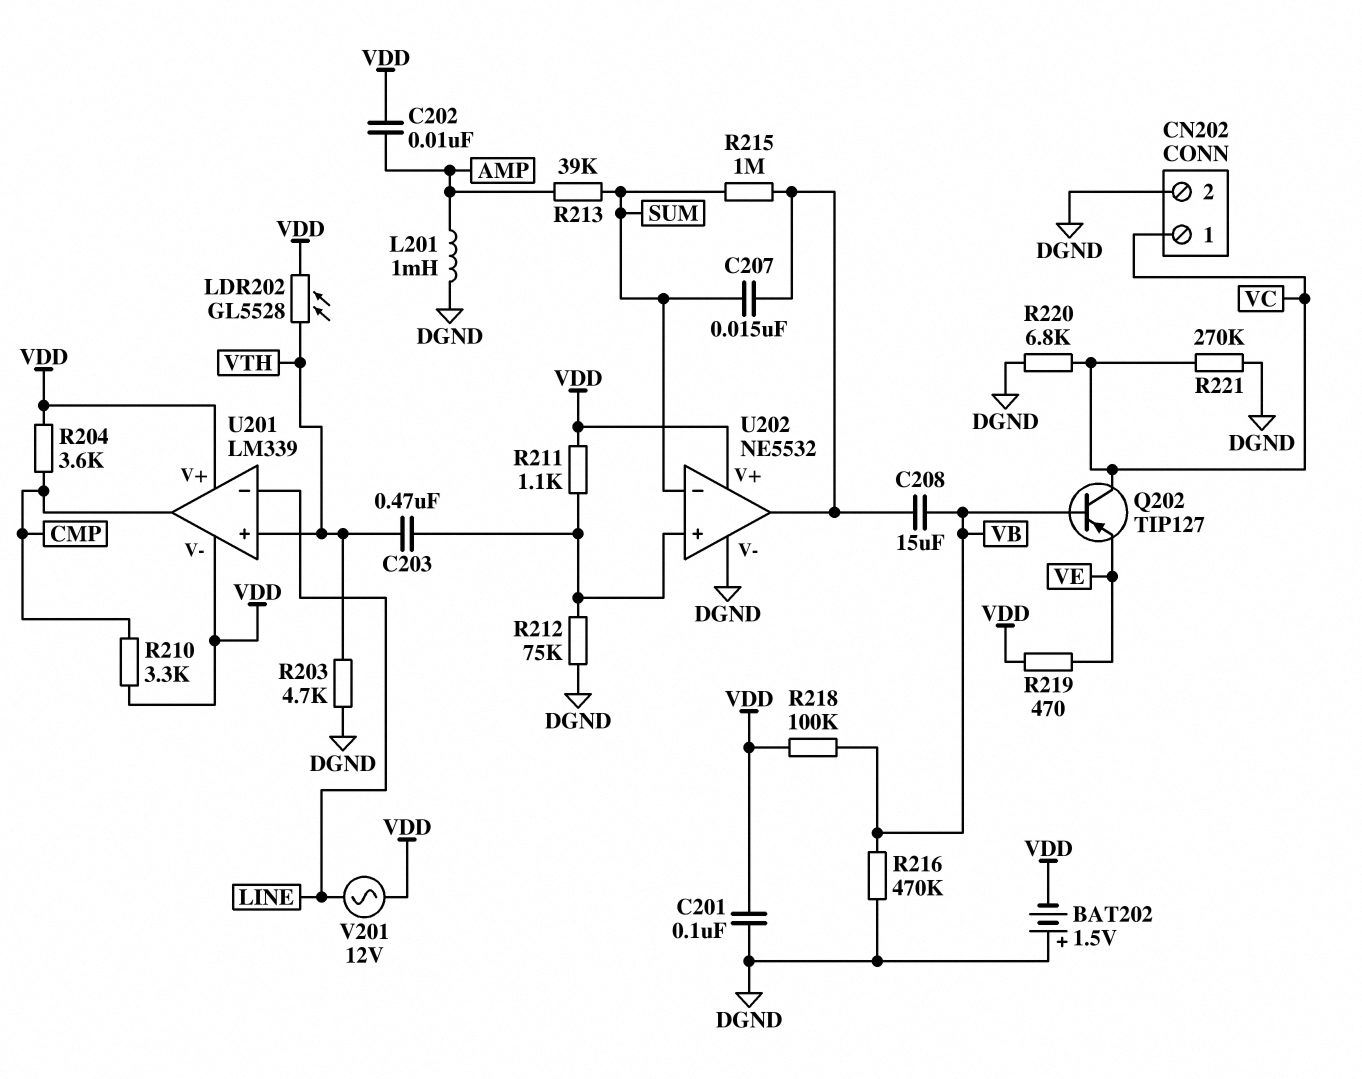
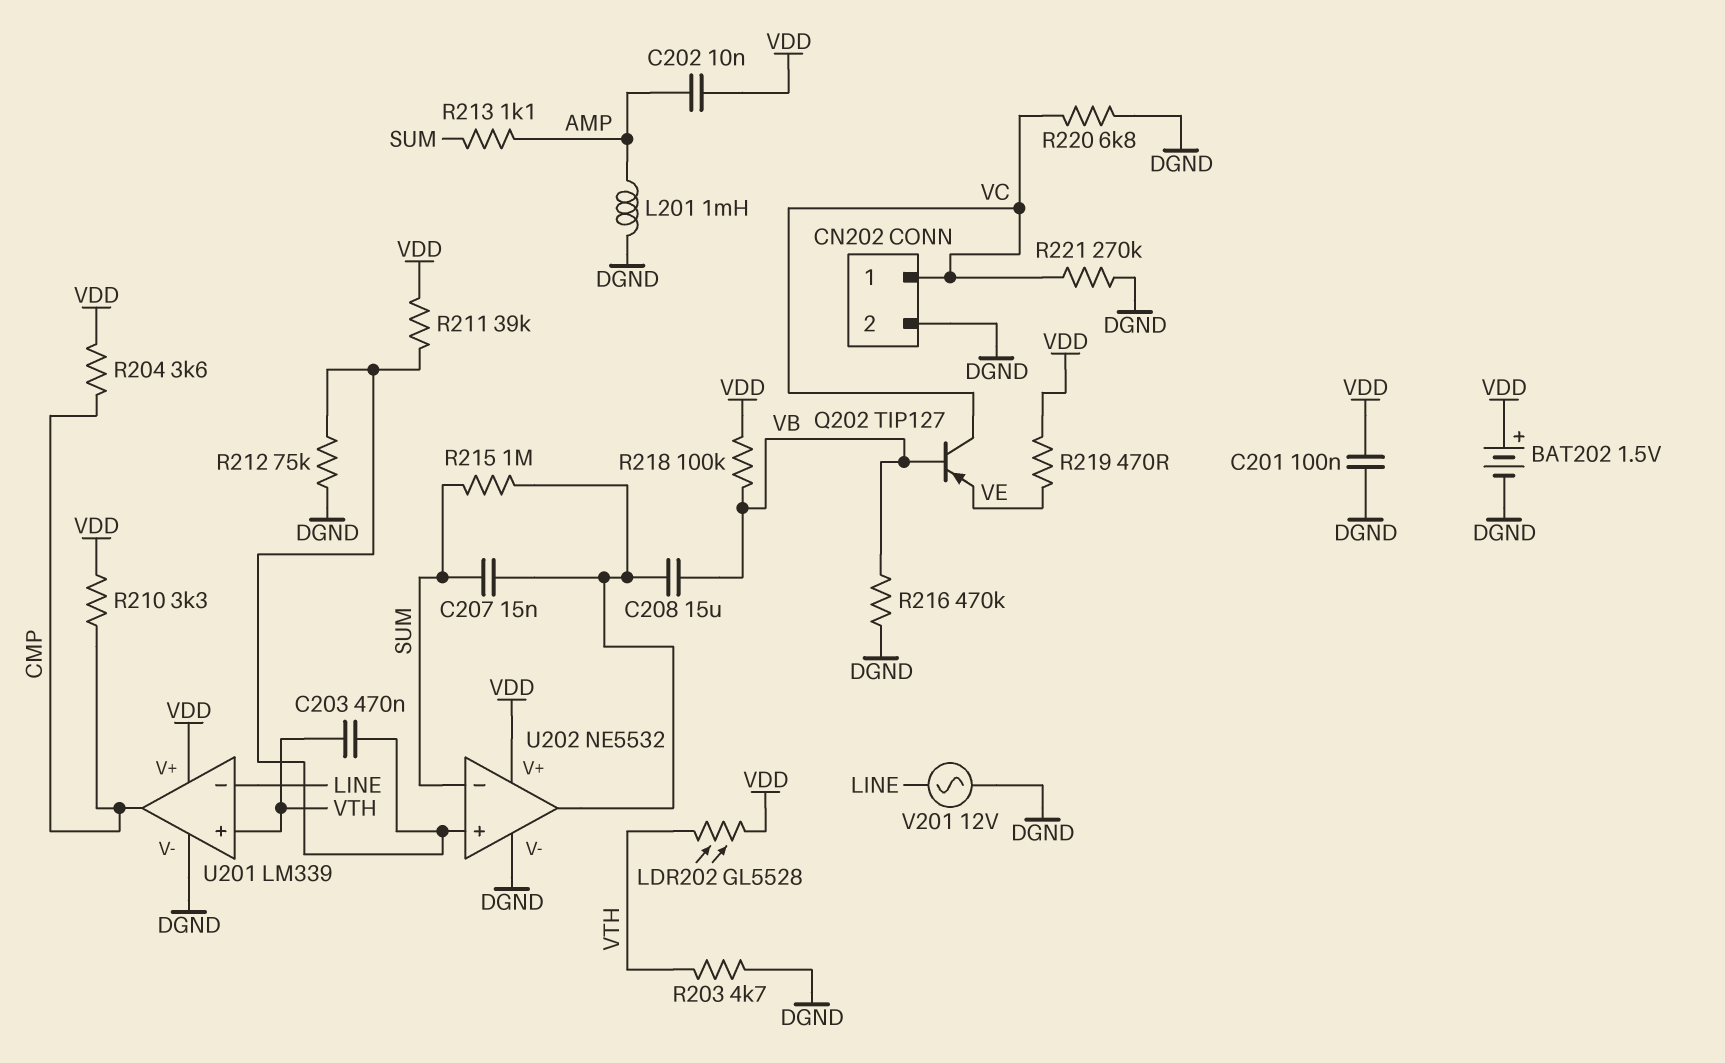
BAT202: 1.5V (plus DGND, minus VDD) -> 1.5V (plus VDD, minus DGND)
R211: 1.1k (U202/in+, VDD) -> 39k (U202/in+, VDD)
R213: 39k (AMP, SUM) -> 1.1k (AMP, SUM)
U201 pin V-: VDD -> DGND
V201: AC 12V (LINE, VDD) -> AC 12V (DGND, LINE)

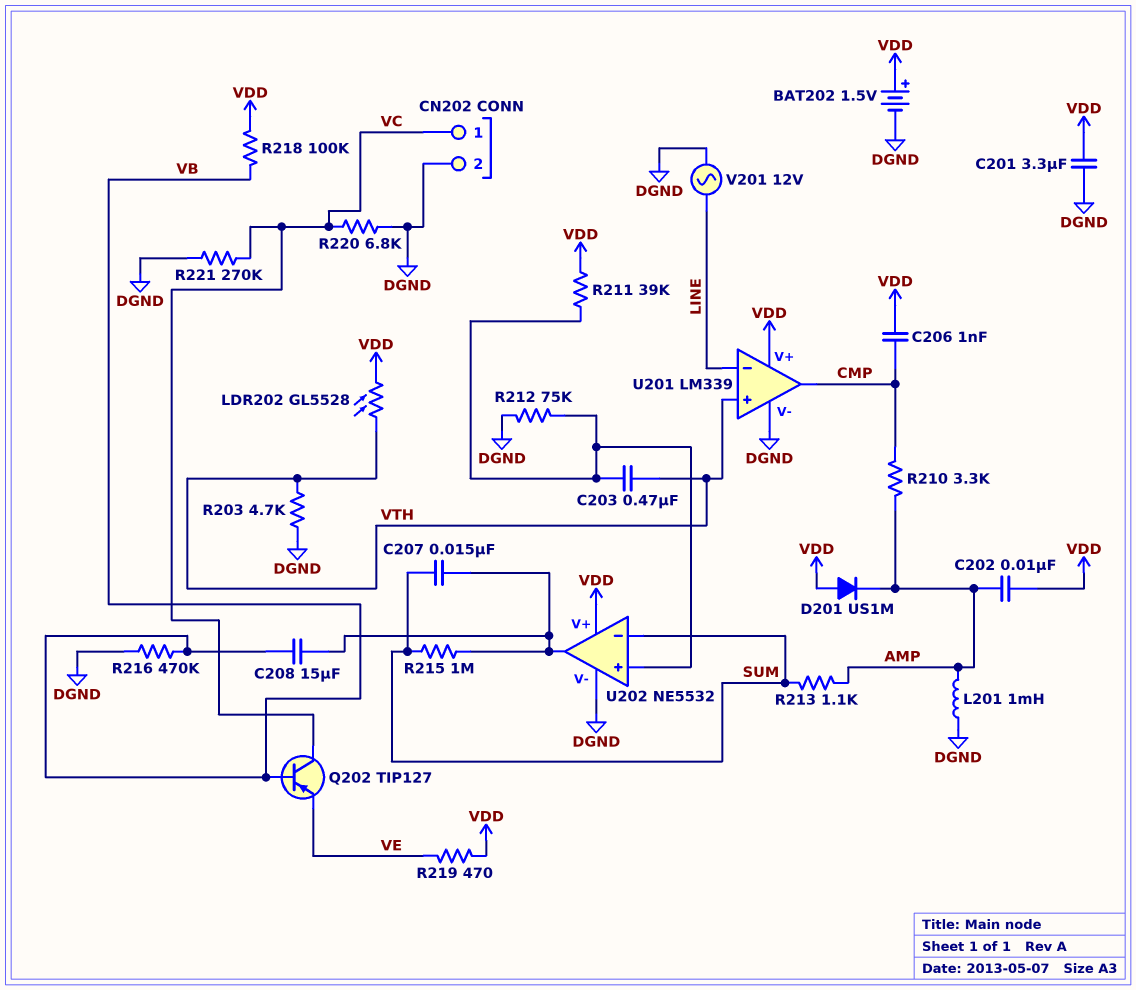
C201: 100nF (DGND, VDD) -> 3.3uF (DGND, VDD)
C206: none -> 1nF (CMP, VDD)
D201: none -> diode US1M (A VDD, K AMP)
R204: 3.6k (CMP, VDD) -> none
R210: 3.3k (CMP, VDD) -> 3.3k (AMP, CMP)

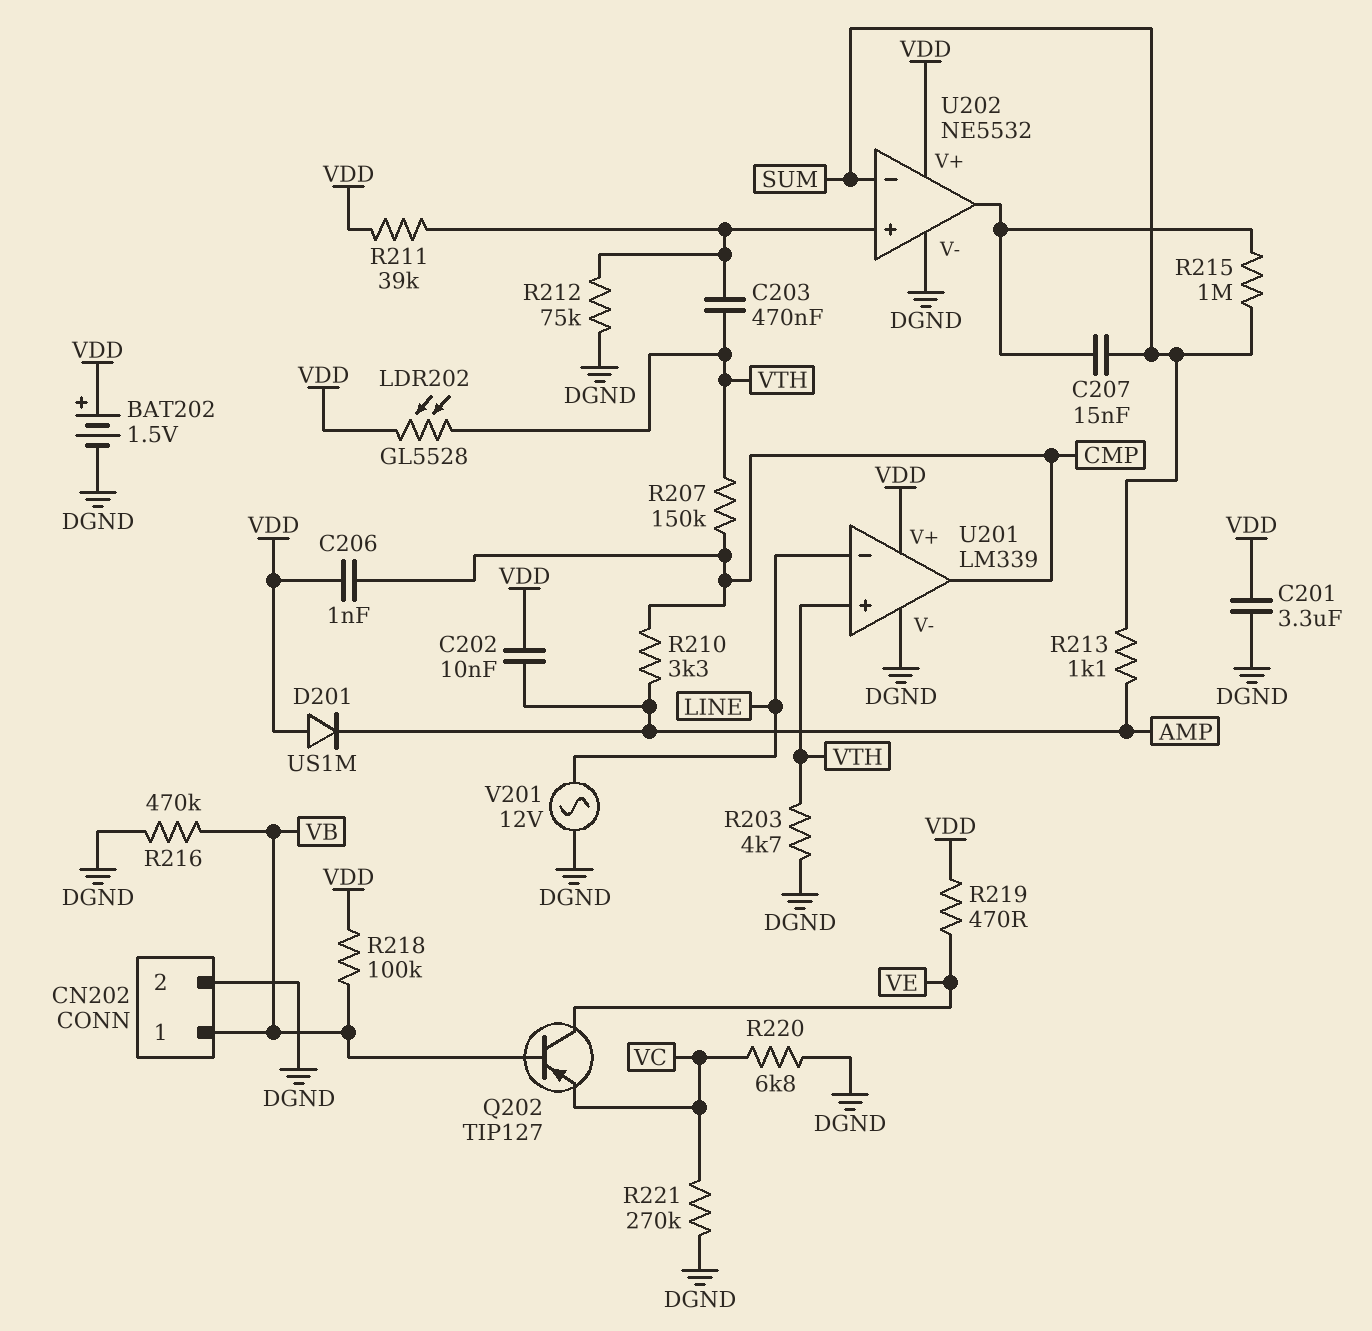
C208: 15uF (U202/out, VB) -> none
CN202 pin 1: VC -> VB
L201: 1mH (AMP, DGND) -> none
Q202: PNP TIP127 (B VB, C VC, E VE) -> PNP TIP127 (B VB, C VE, E VC)
R207: none -> 150k (CMP, VTH)

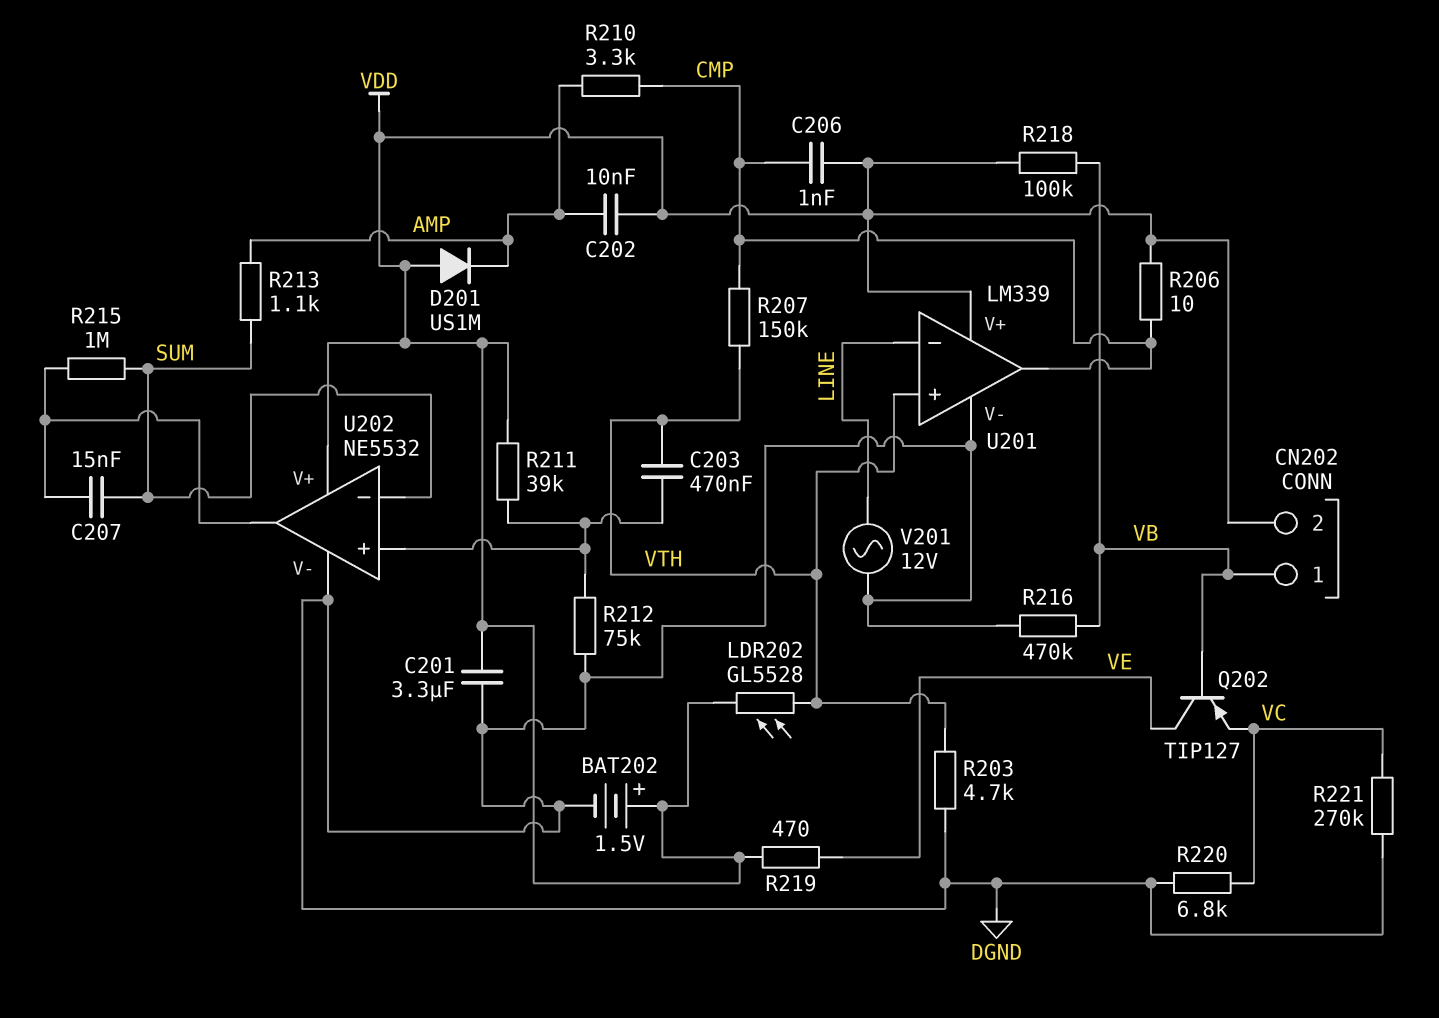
CN202 pin 2: DGND -> VDD
R206: none -> 10 (CMP, VDD)

